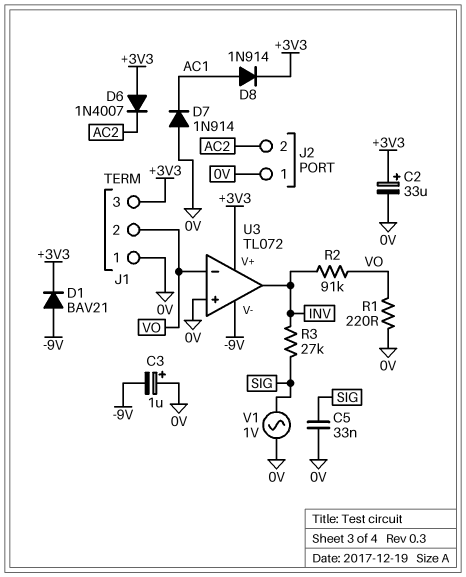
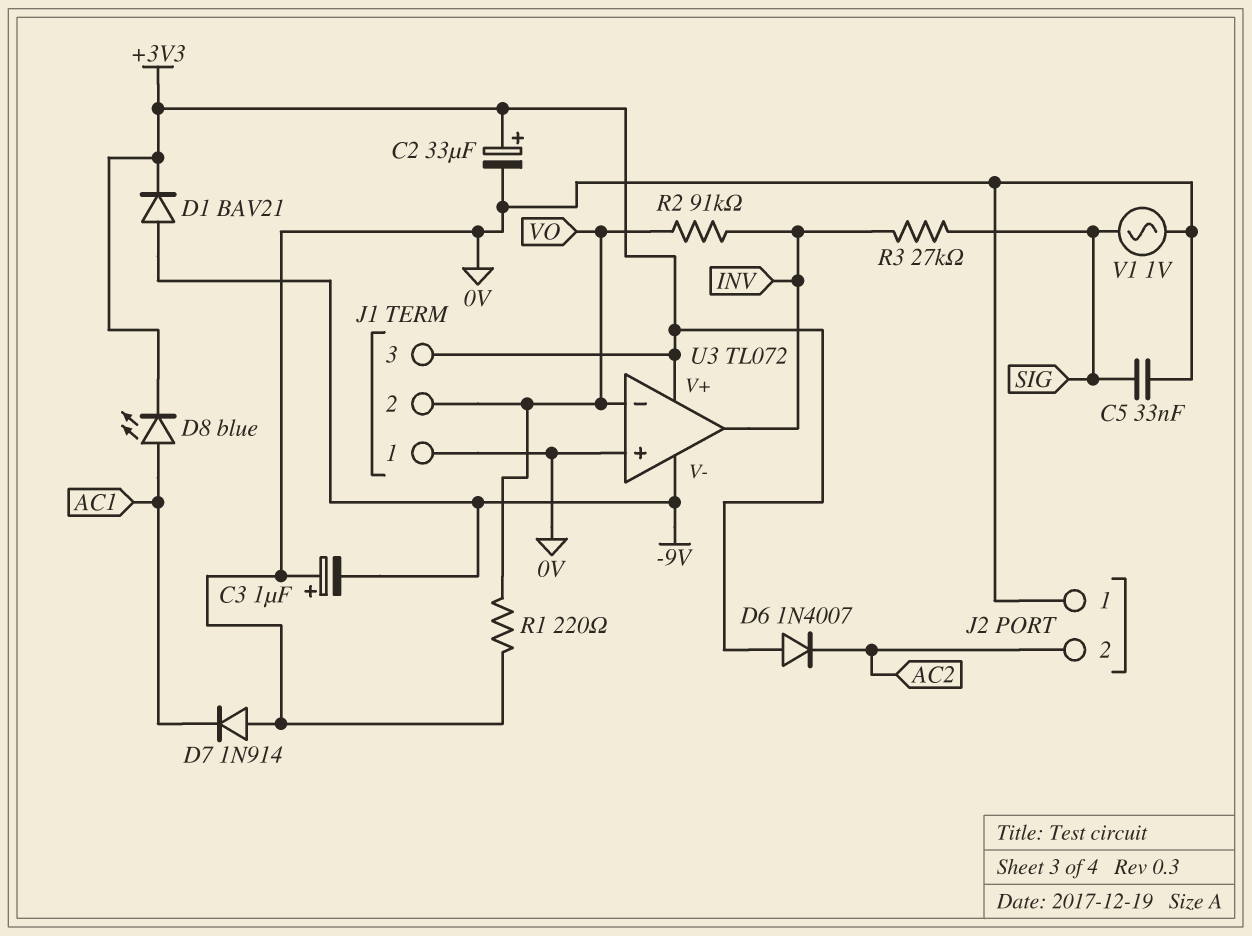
D8: diode 1N914 (A AC1, K +3V3) -> LED blue (A AC1, K +3V3)

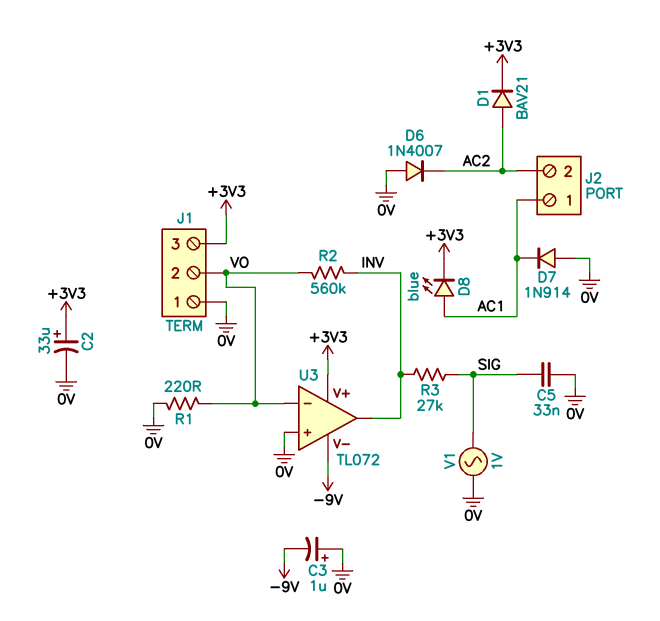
D1: diode BAV21 (A -9V, K +3V3) -> diode BAV21 (A AC2, K +3V3)
D6: diode 1N4007 (A +3V3, K AC2) -> diode 1N4007 (A 0V, K AC2)
J2 pin 1: 0V -> AC1
R2: 91k (INV, VO) -> 560k (INV, VO)

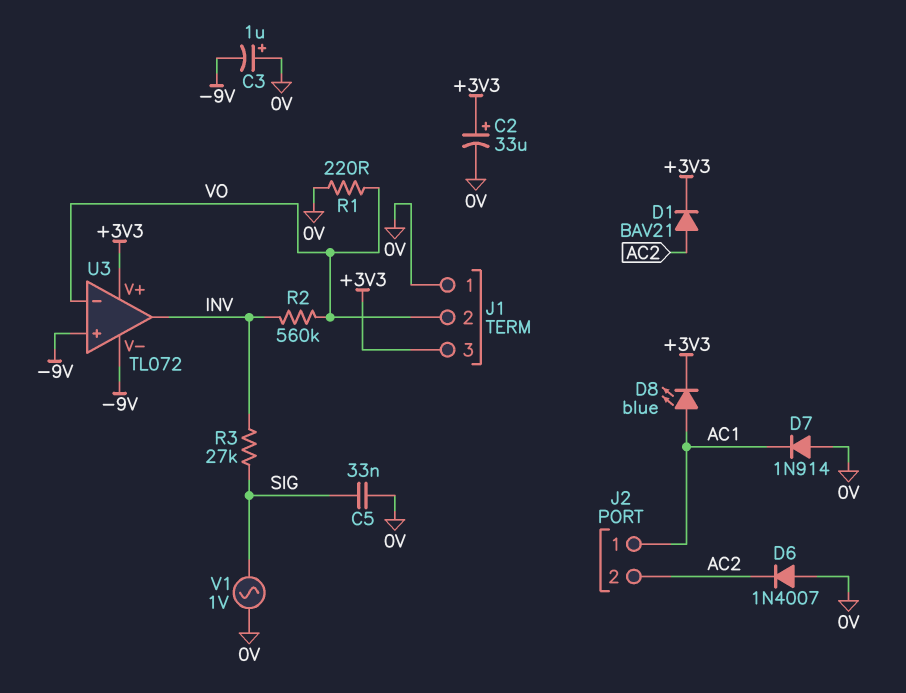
U3 pin in+: 0V -> -9V

